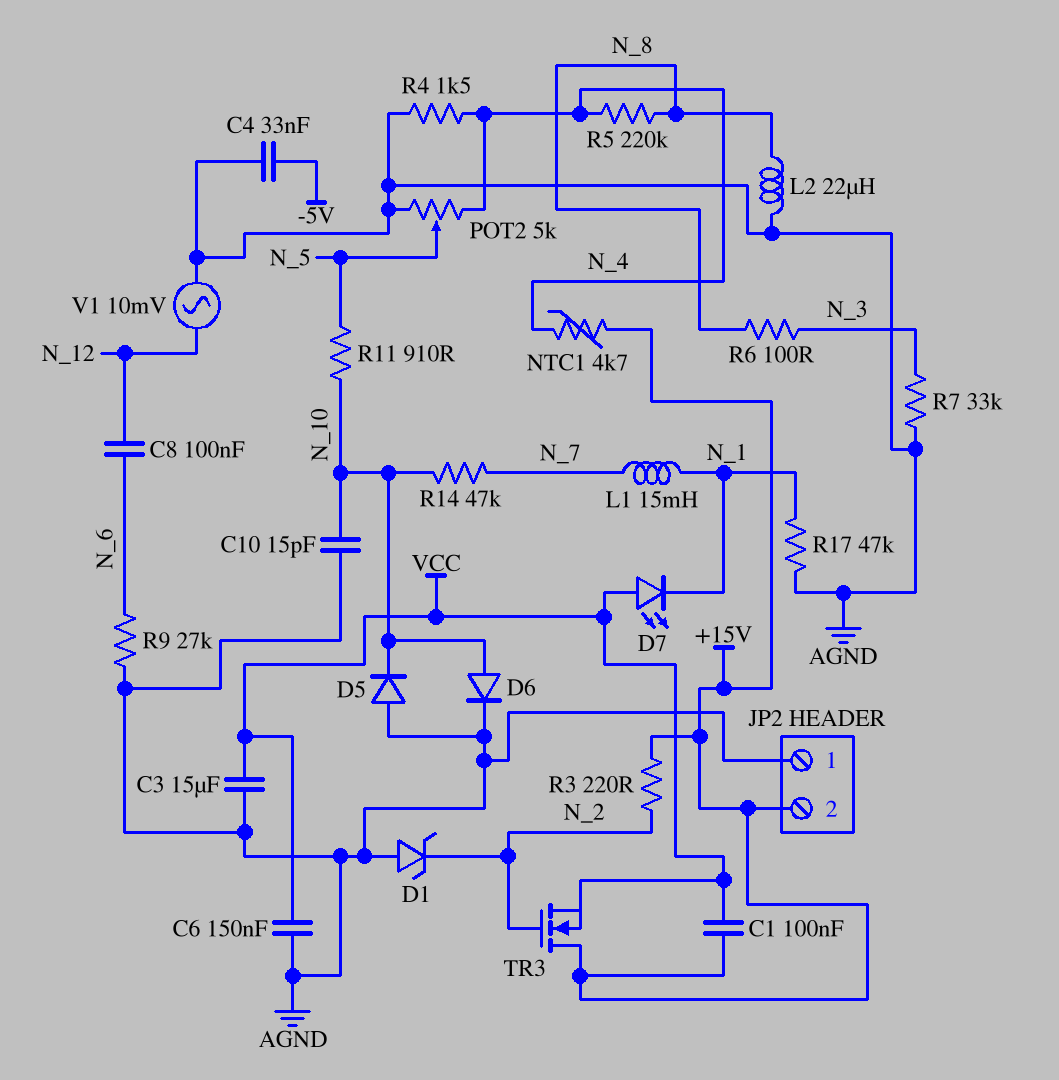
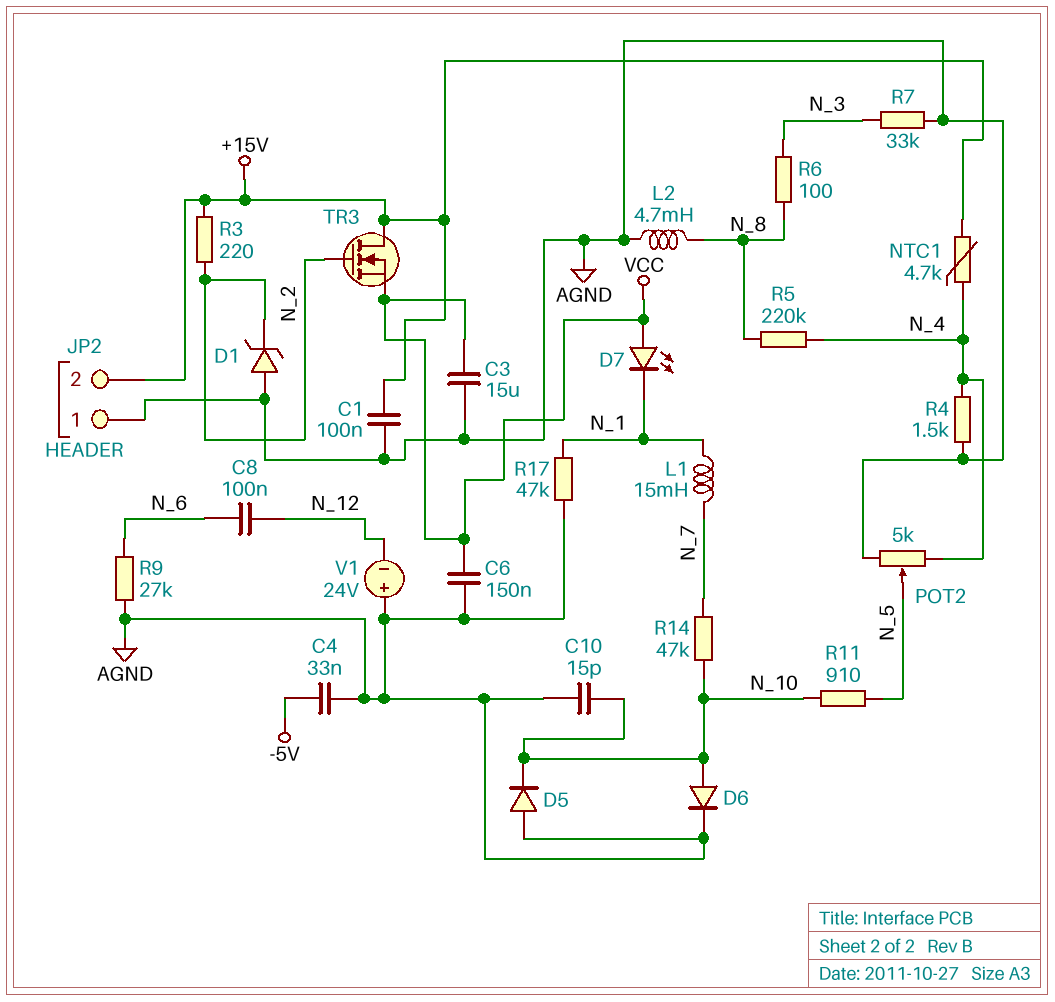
C1: 100nF (+15V, VCC) -> 100nF (+15V, AGND)
L2: 22uH (AGND, N_8) -> 4.7mH (AGND, N_8)
V1: AC 10mV (AGND, N_12) -> 24V (plus AGND, minus N_12)

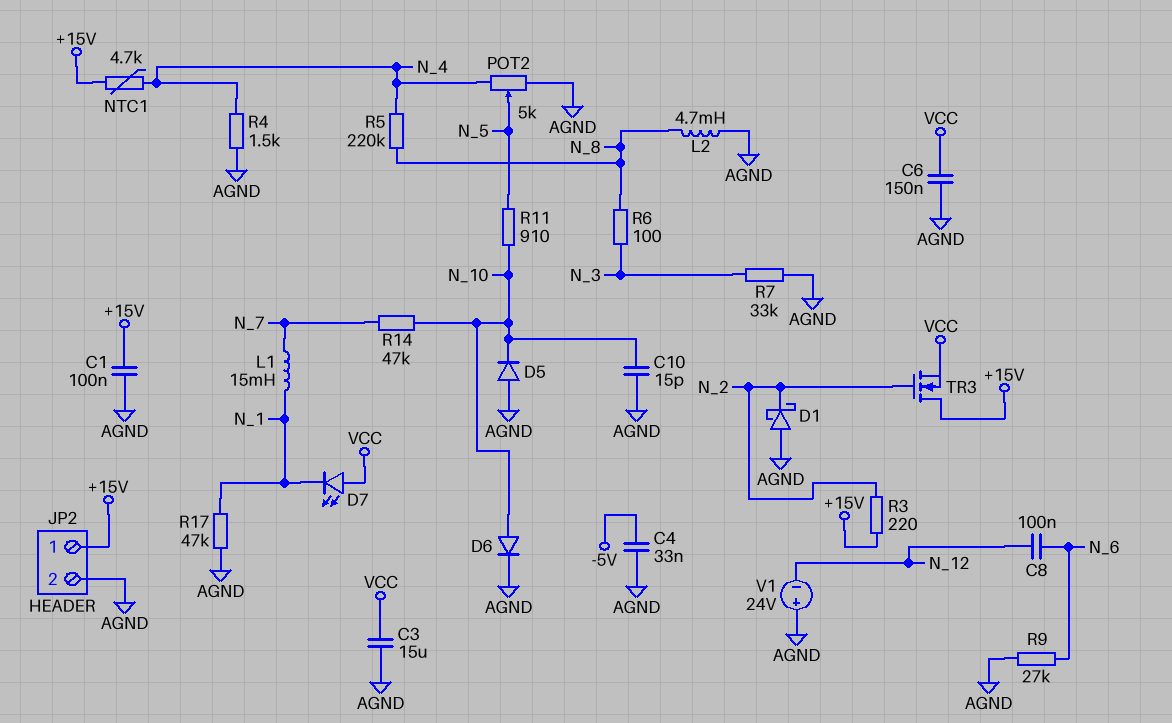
D1: zener (A AGND, K N_2) -> schottky (A AGND, K N_2)
JP2 pin 1: AGND -> +15V
JP2 pin 2: +15V -> AGND

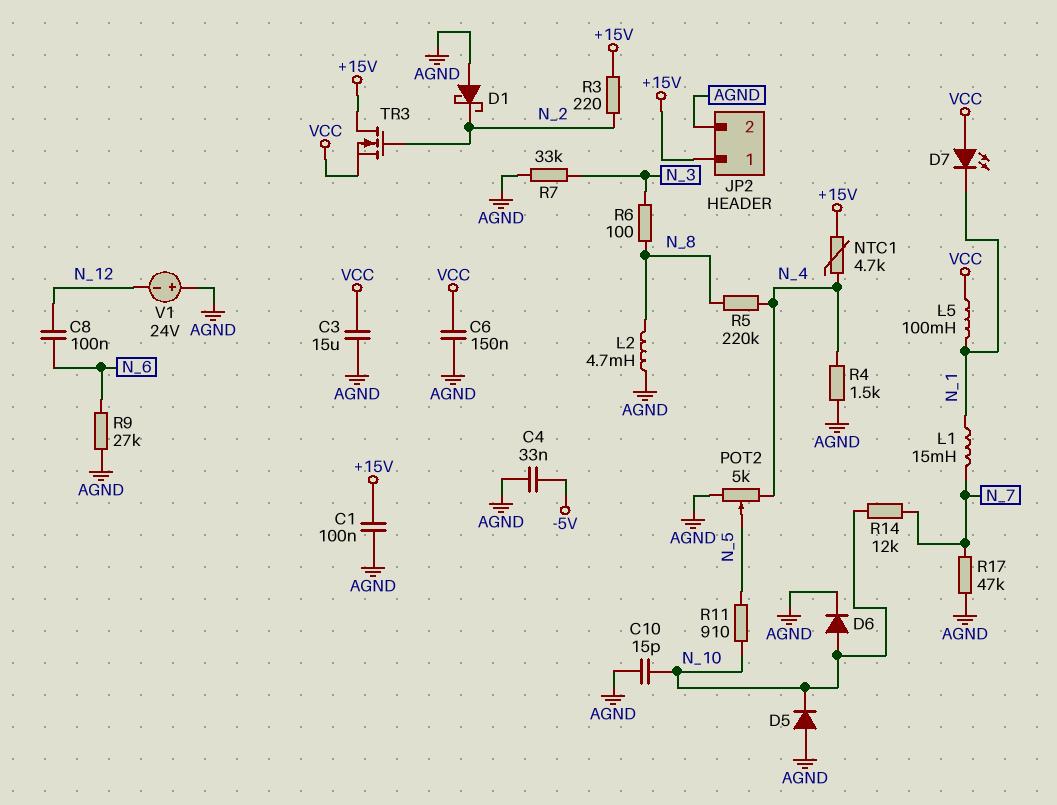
L5: none -> 100mH (N_1, VCC)
R14: 47k (N_7, N_10) -> 12k (N_7, N_10)
R17: 47k (AGND, N_1) -> 47k (AGND, N_7)

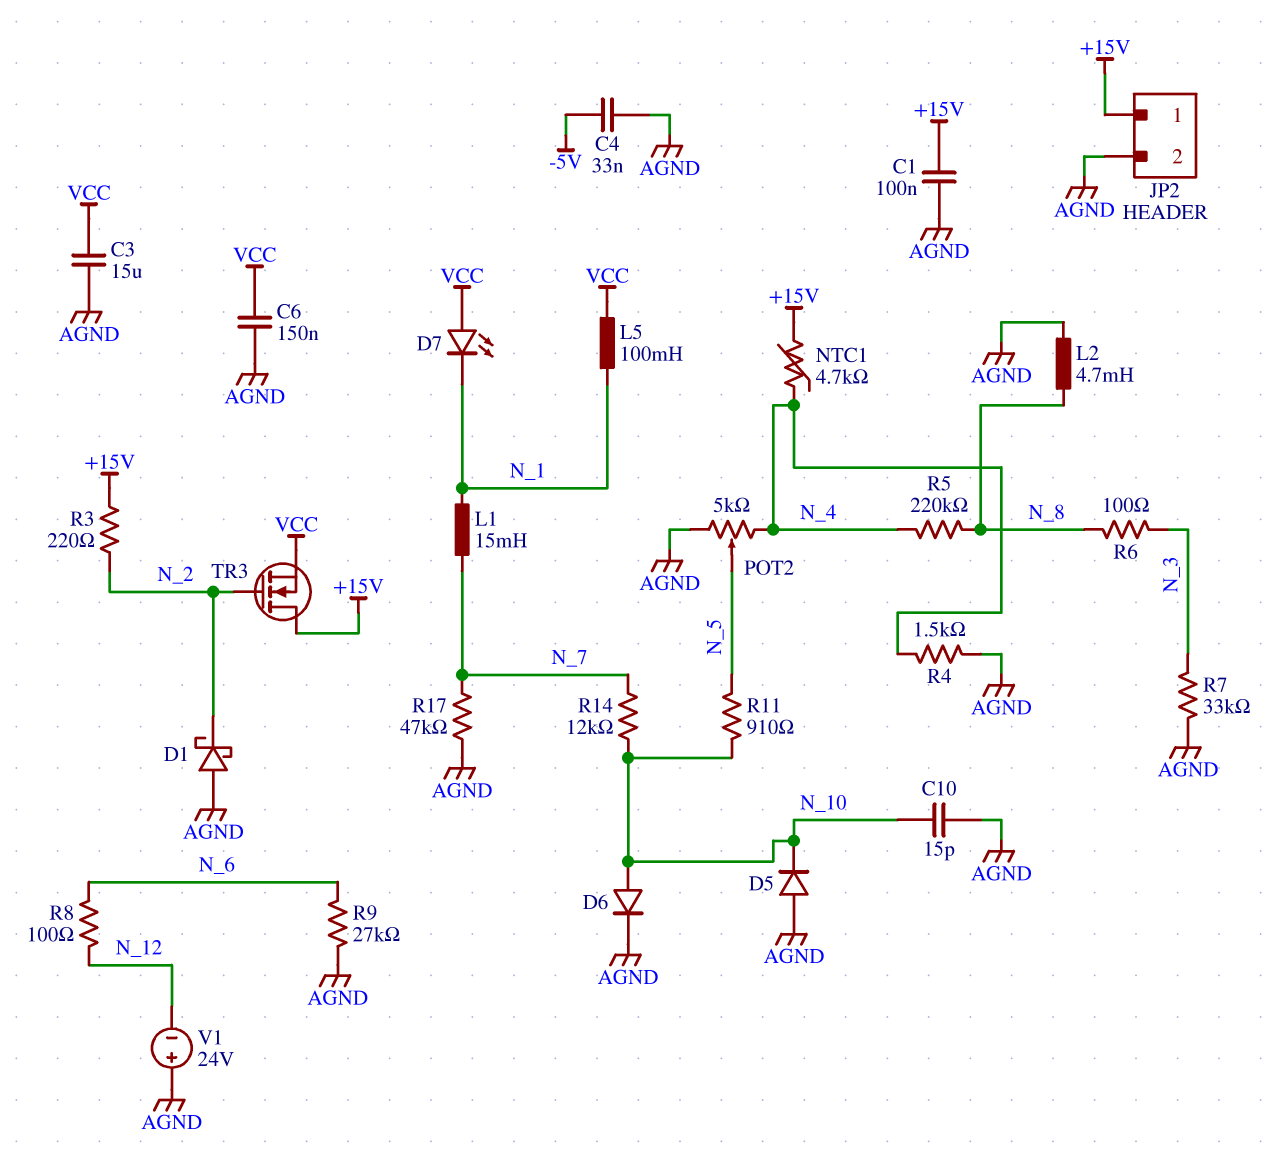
C8: 100nF (N_6, N_12) -> none
R8: none -> 100 (N_6, N_12)

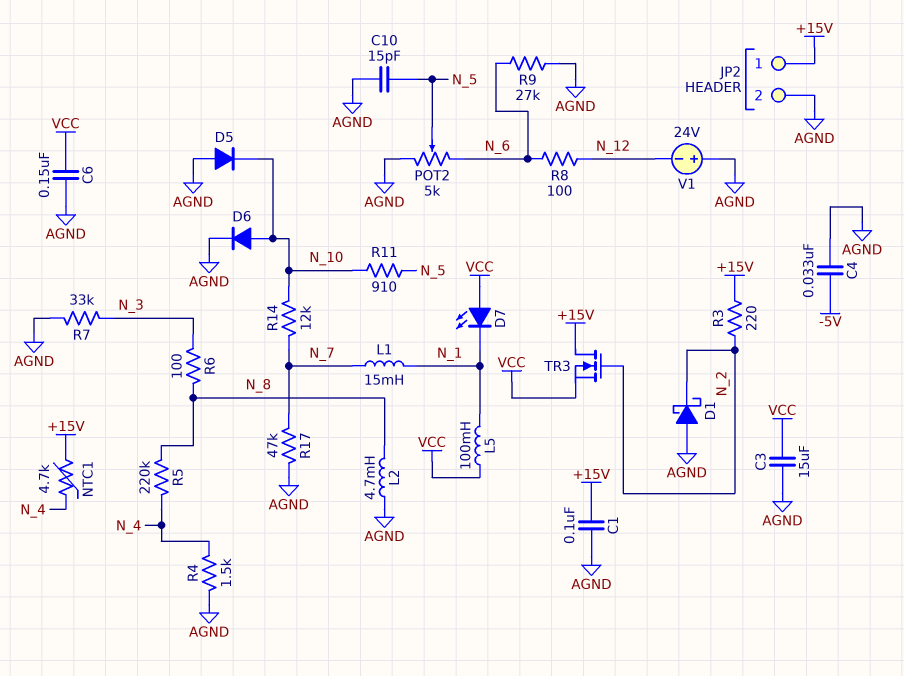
C10: 15pF (AGND, N_10) -> 15pF (AGND, N_5)
POT2: 5k (AGND, N_4, wiper N_5) -> 5k (AGND, N_6, wiper N_5)

